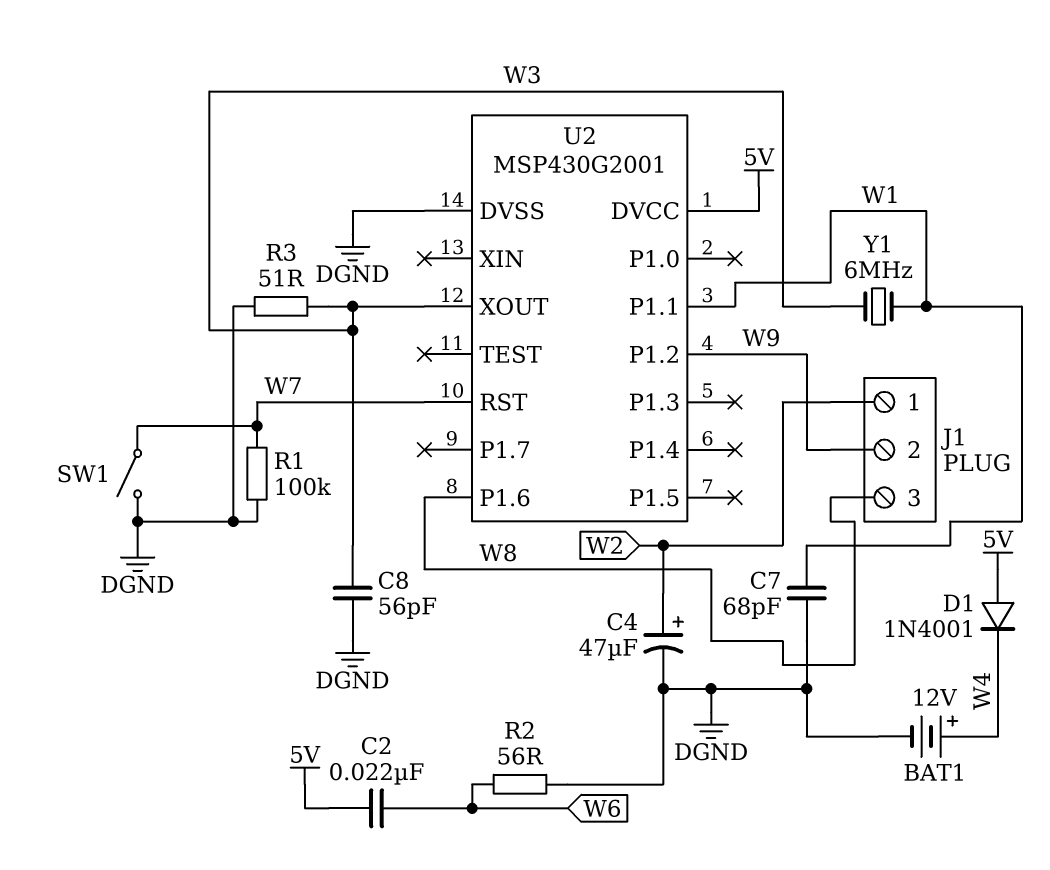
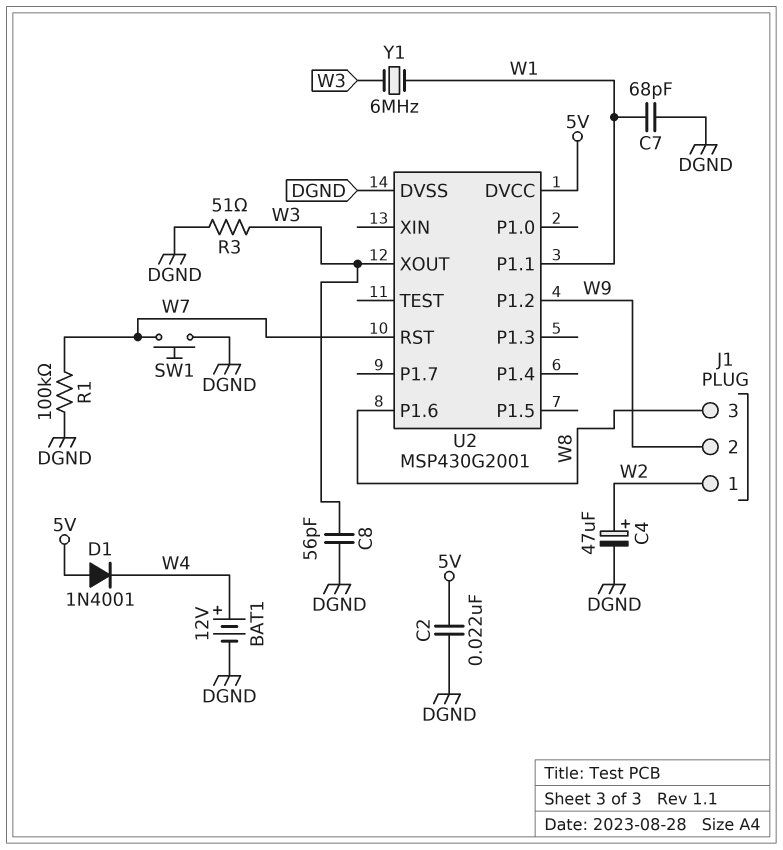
C2: 22nF (5V, W6) -> 22nF (5V, DGND)
R2: 56 (DGND, W6) -> none
SW1: switch (DGND, W7) -> button (DGND, W7)

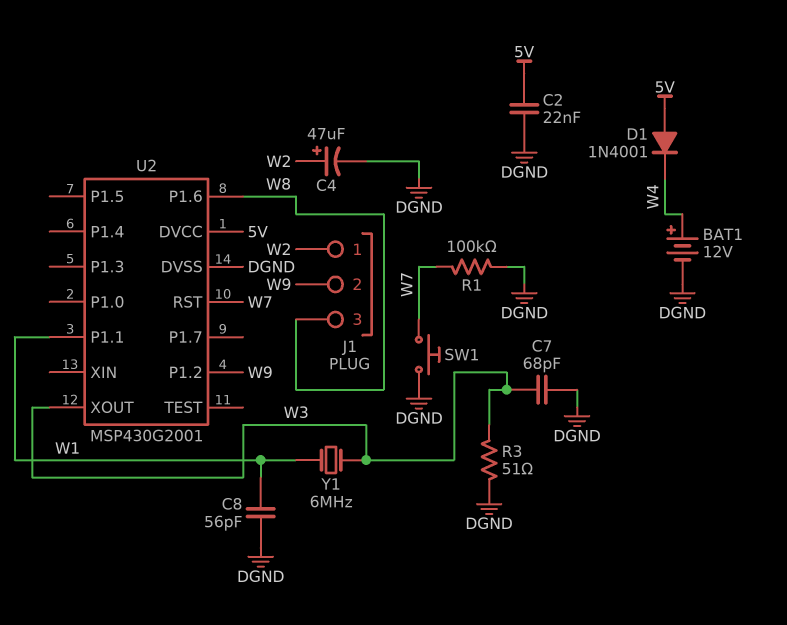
C7: 68pF (DGND, W1) -> 68pF (DGND, W3)
C8: 56pF (DGND, W3) -> 56pF (DGND, W1)

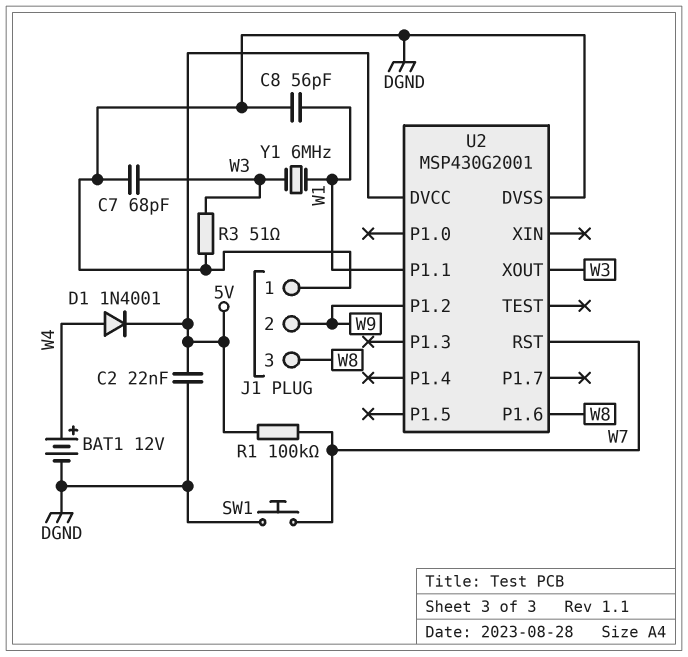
C4: 47uF (plus W2, minus DGND) -> none
D1: diode 1N4001 (A 5V, K W4) -> diode 1N4001 (A W4, K 5V)
J1 pin 1: W2 -> DGND
R1: 100k (DGND, W7) -> 100k (5V, W7)

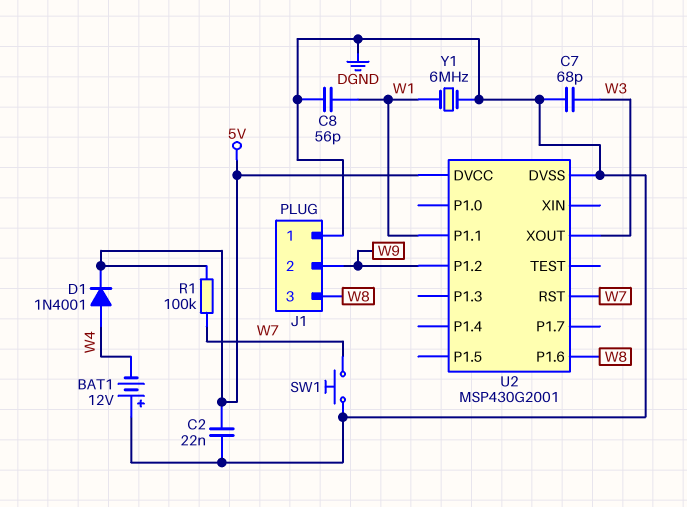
BAT1: 12V (plus W4, minus DGND) -> 12V (plus DGND, minus W4)
R3: 51 (DGND, W3) -> none
Y1: 6MHz (W1, W3) -> 6MHz (DGND, W1)

